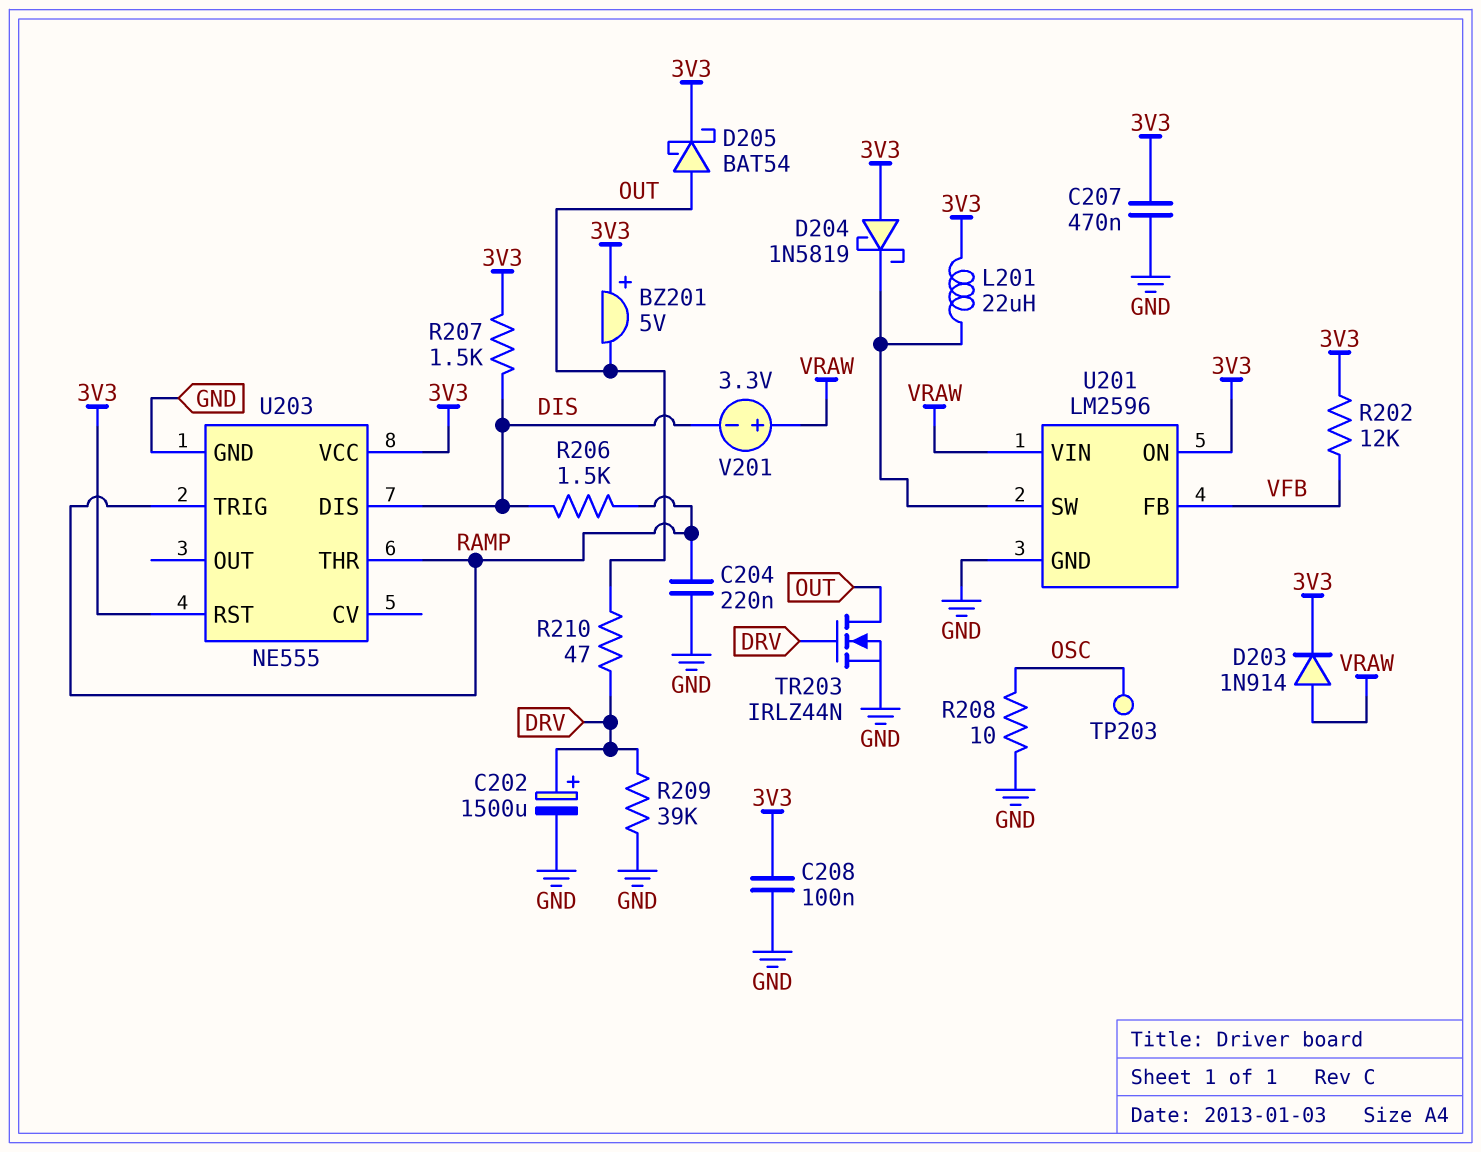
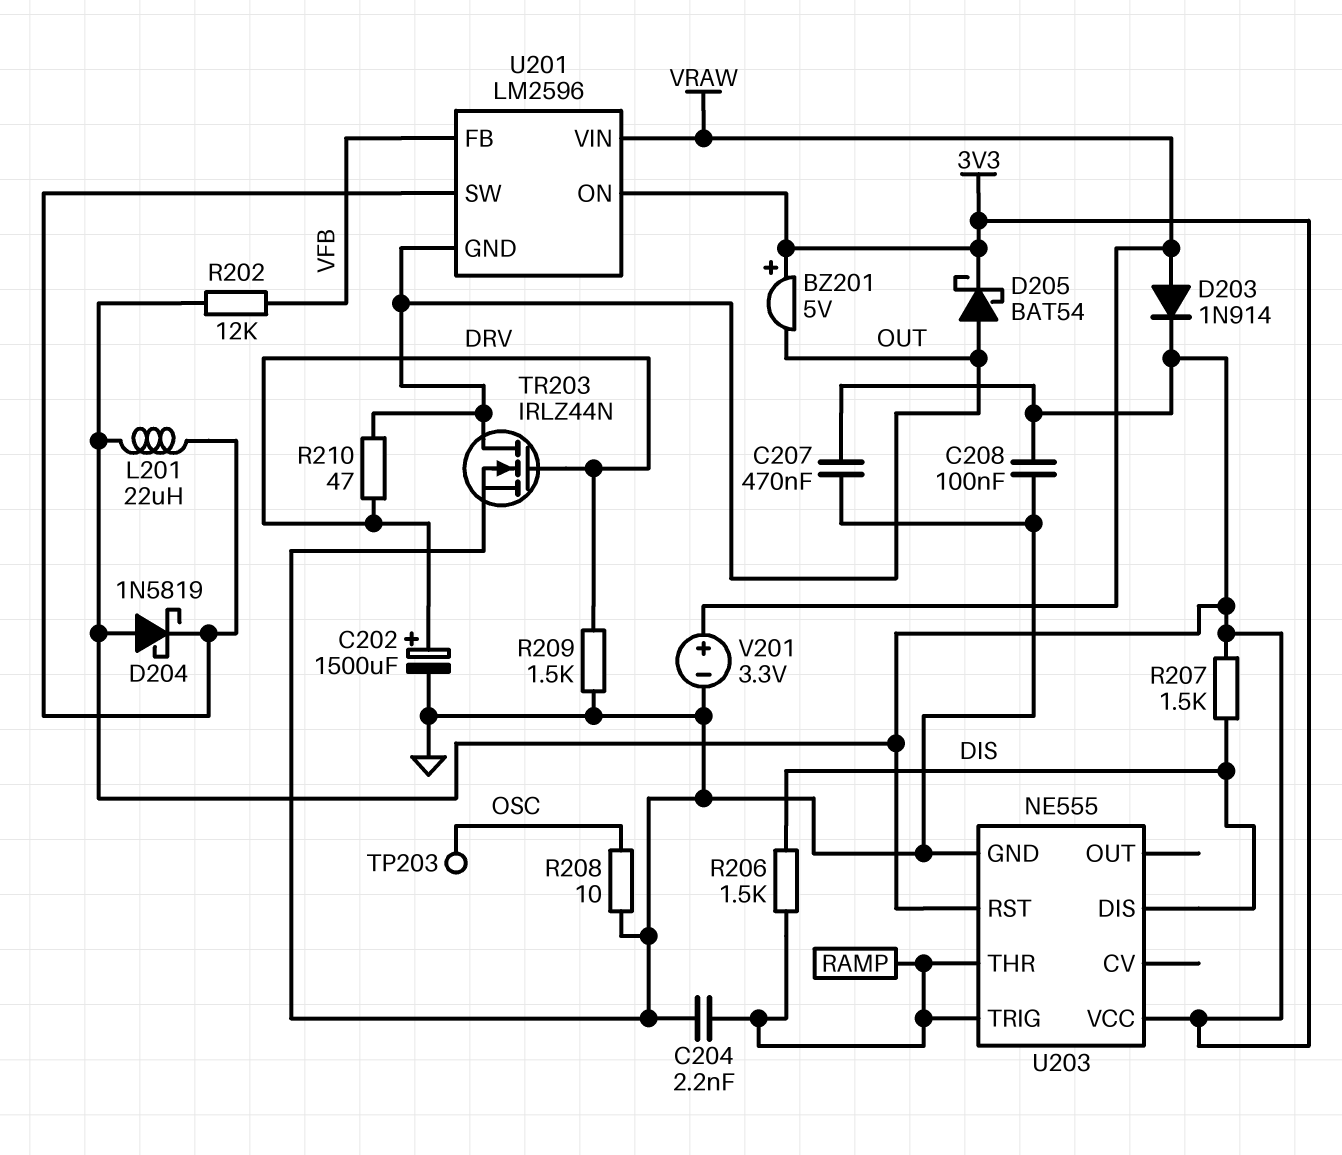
C204: 220nF (GND, RAMP) -> 2.2nF (GND, RAMP)
R209: 39k (DRV, GND) -> 1.5k (DRV, GND)
U201 pin GND: GND -> OUT
V201: 3.3V (plus VRAW, minus DIS) -> 3.3V (plus VRAW, minus GND)

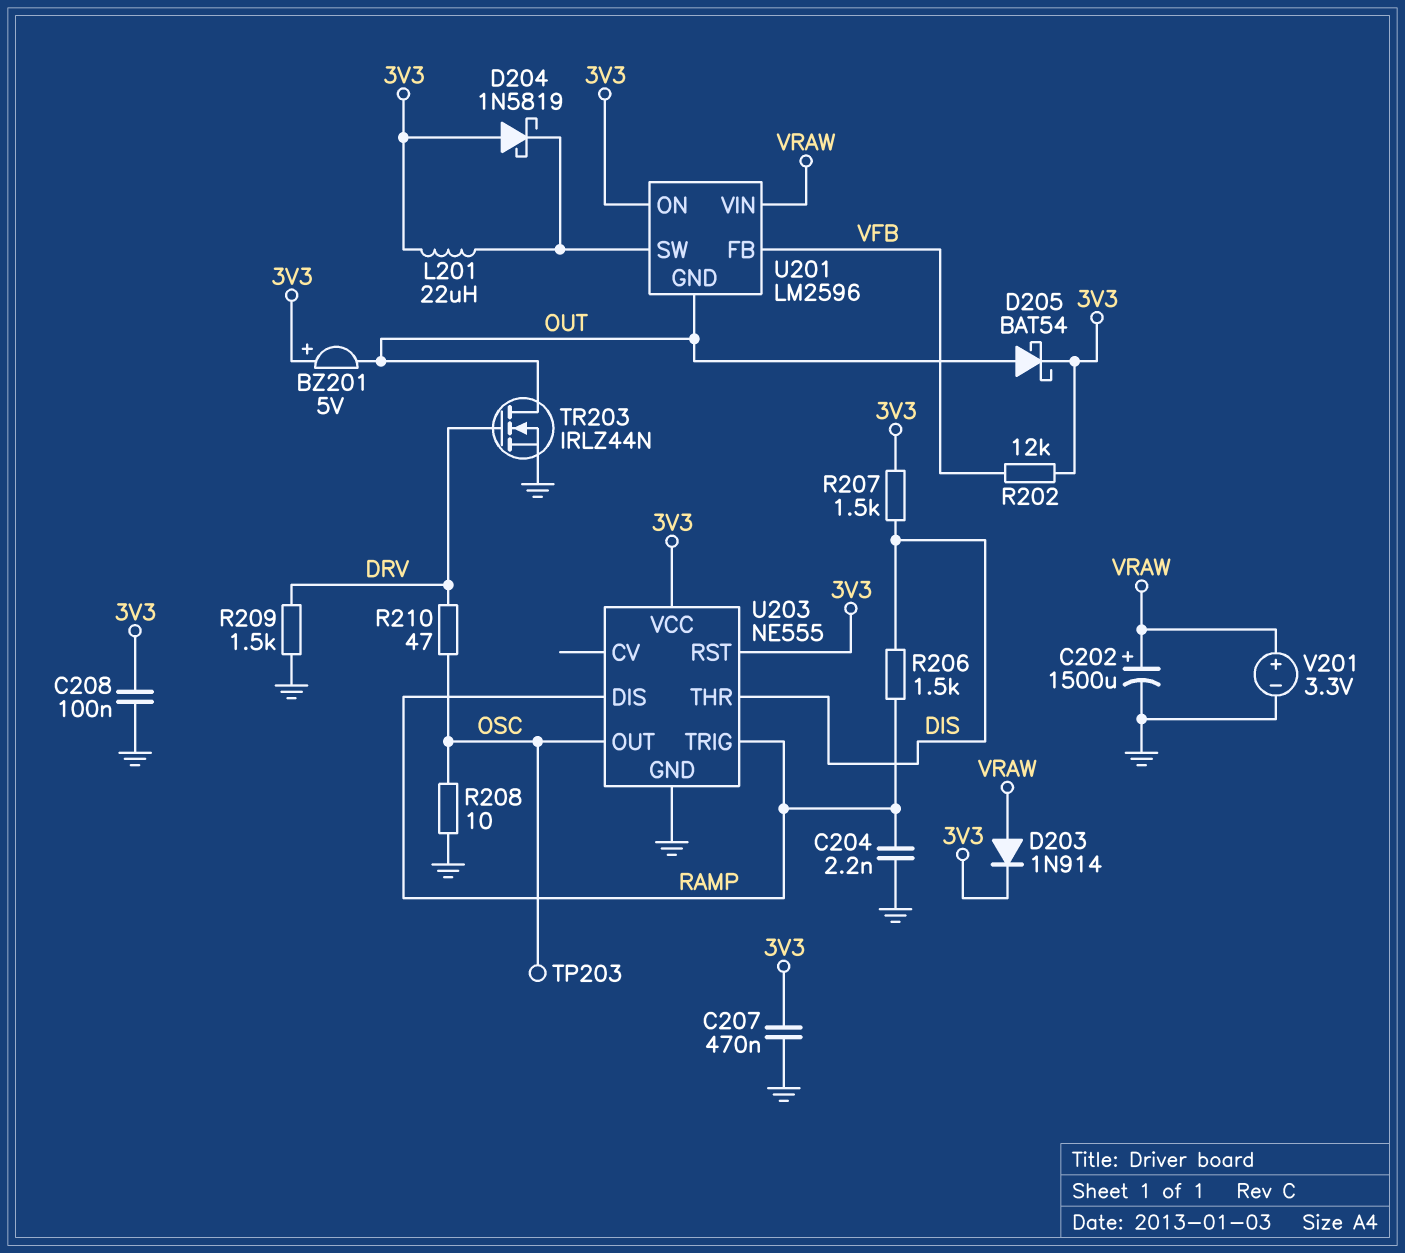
C202: 1500uF (plus DRV, minus GND) -> 1500uF (plus VRAW, minus GND)
R210: 47 (DRV, OUT) -> 47 (DRV, OSC)
U203 pin DIS: DIS -> RAMP
U203 pin OUT: none -> OSC
U203 pin THR: RAMP -> DIS

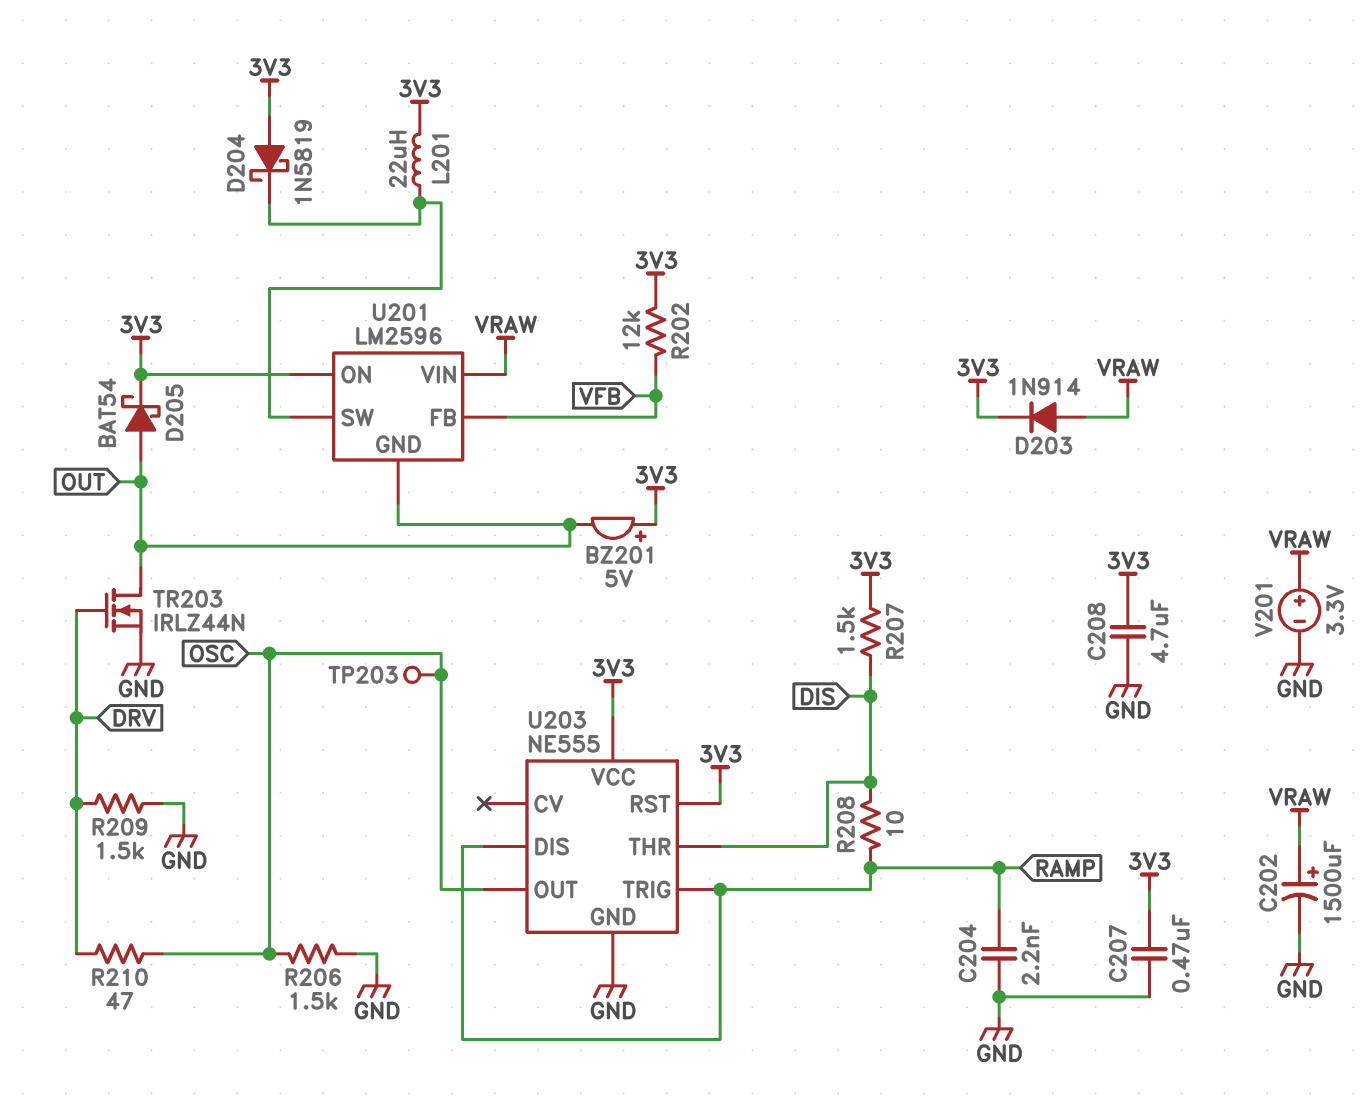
C208: 100nF (3V3, GND) -> 4.7uF (3V3, GND)
R206: 1.5k (DIS, RAMP) -> 1.5k (GND, OSC)
R208: 10 (GND, OSC) -> 10 (DIS, RAMP)

